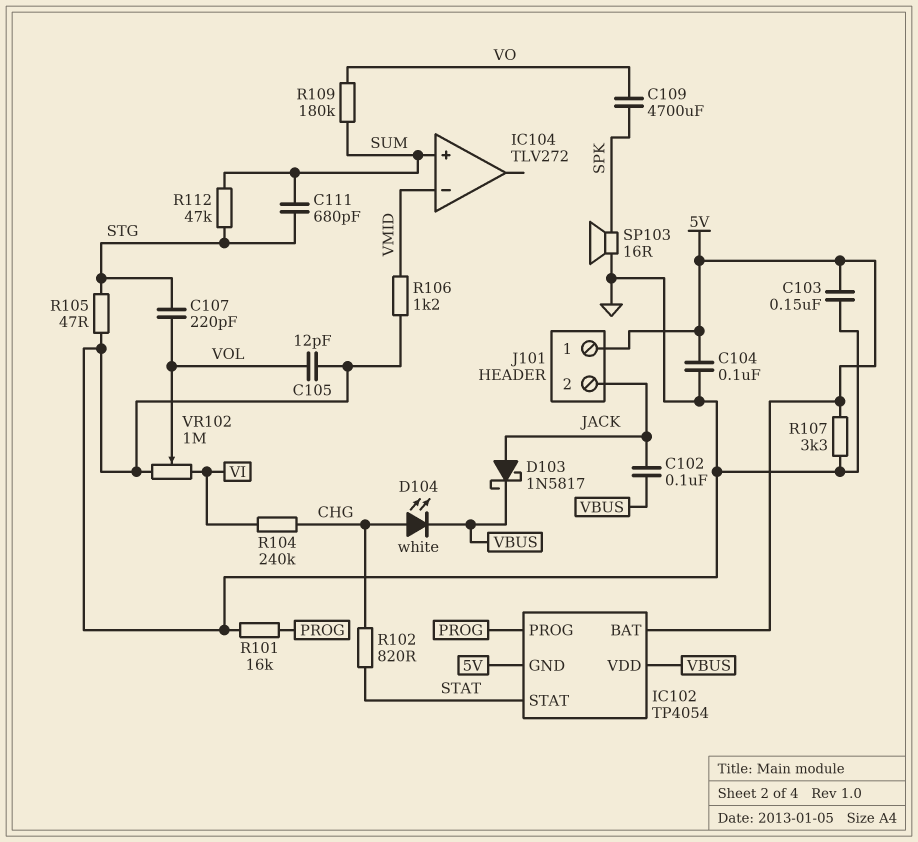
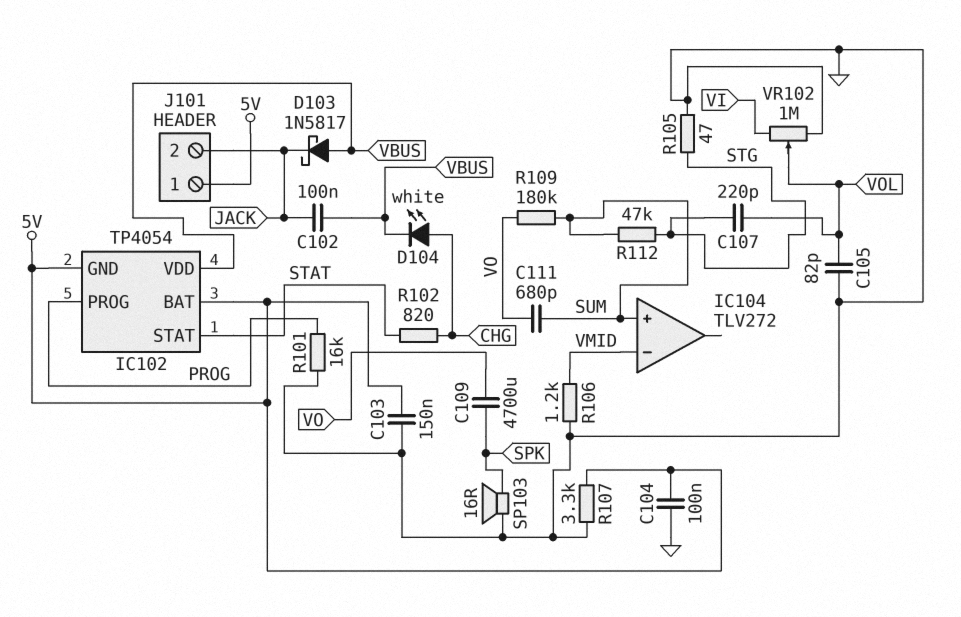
C105: 12pF (GND, VOL) -> 82pF (GND, VOL)
C111: 680pF (STG, SUM) -> 680pF (SUM, VO)
D103: schottky 1N5817 (A JACK, K VBUS) -> schottky 1N5817 (A VBUS, K JACK)
R104: 240k (CHG, VI) -> none

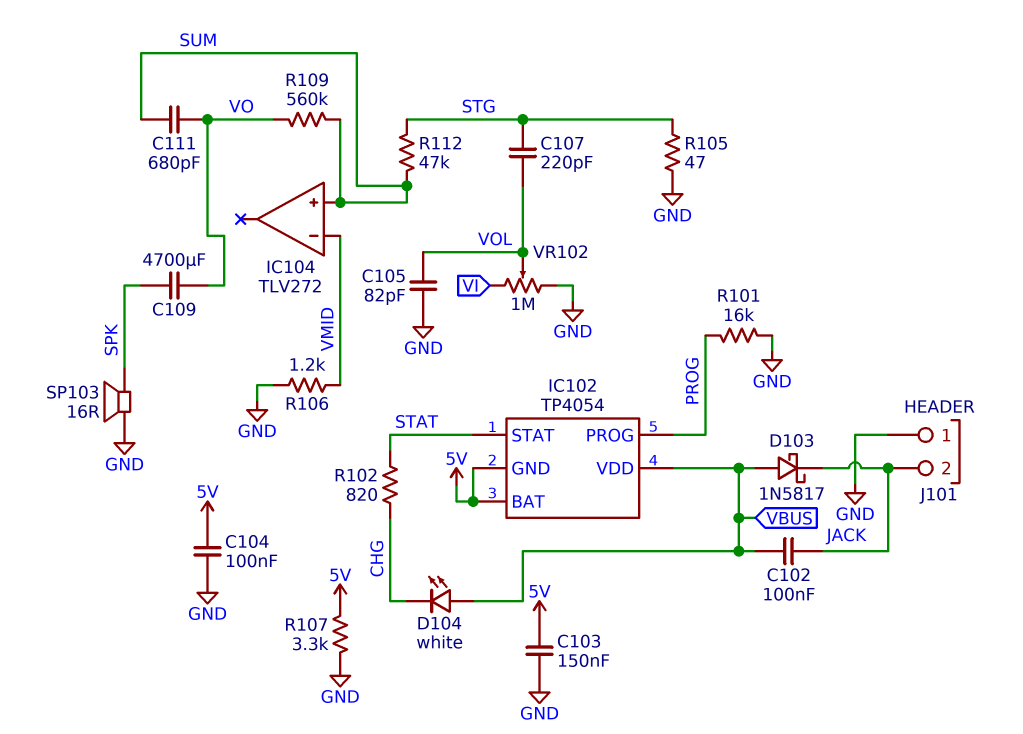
D104: LED white (A CHG, K VBUS) -> LED white (A VBUS, K CHG)
J101 pin 1: 5V -> GND
R109: 180k (SUM, VO) -> 560k (SUM, VO)

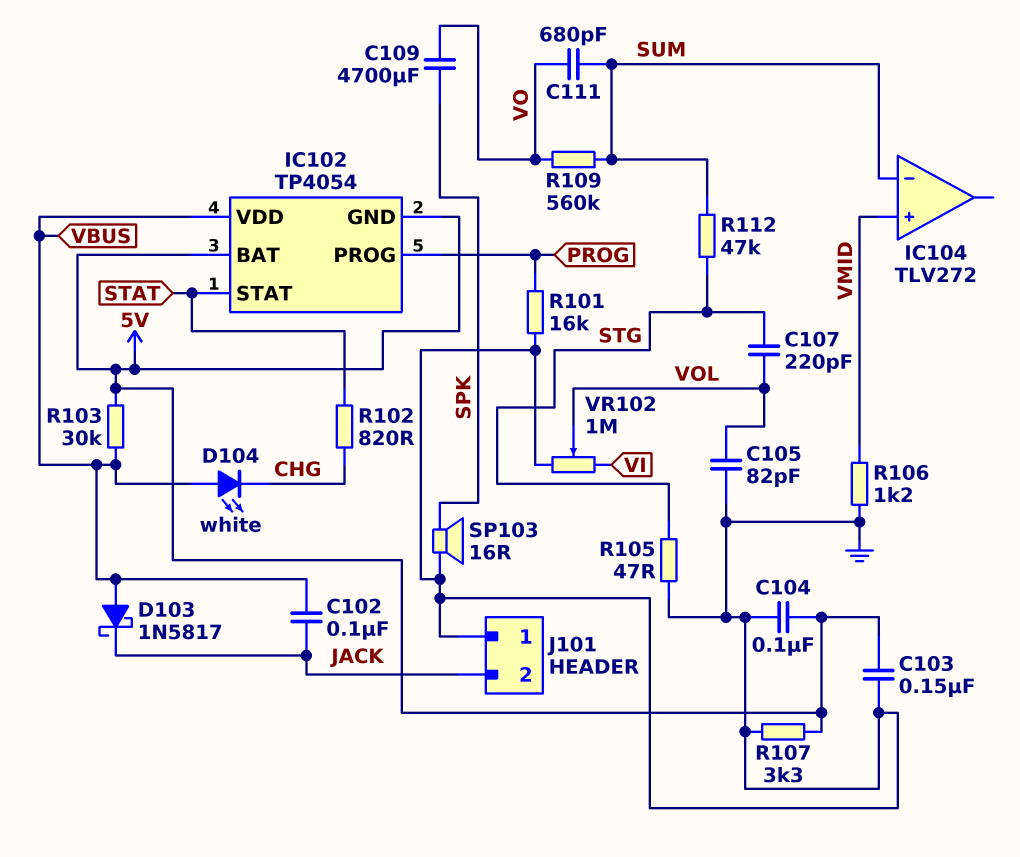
IC104 pin in+: SUM -> VMID
IC104 pin in-: VMID -> SUM
R103: none -> 30k (5V, VBUS)

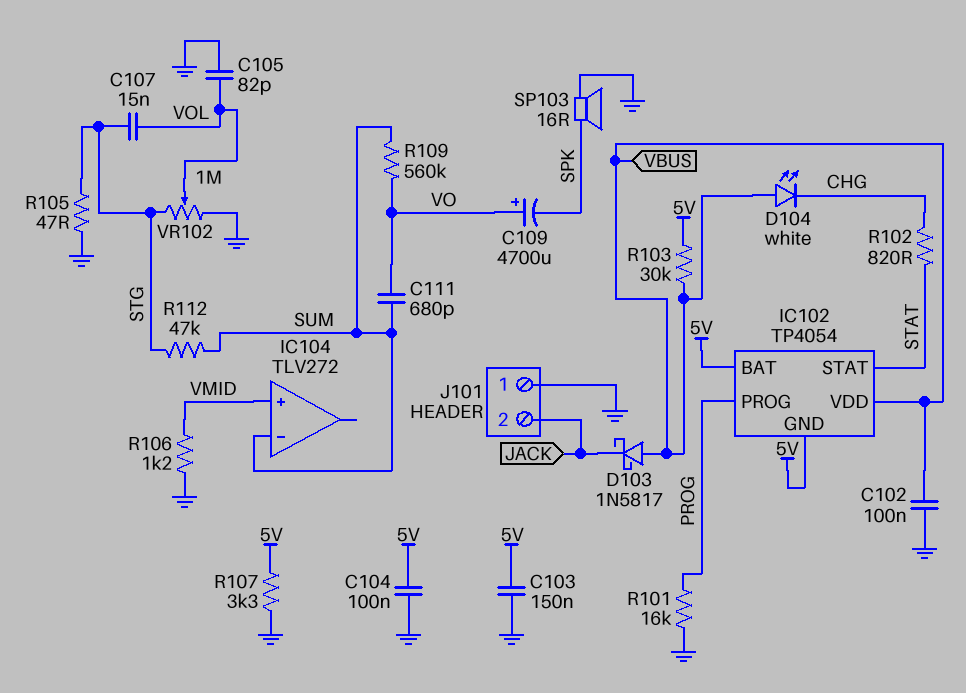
C102: 100nF (JACK, VBUS) -> 100nF (GND, VBUS)
C107: 220pF (STG, VOL) -> 15nF (STG, VOL)
C109: 4700uF (SPK, VO) -> 4700uF (plus VO, minus SPK)
VR102: 1M (GND, VI, wiper VOL) -> 1M (GND, STG, wiper VOL)

